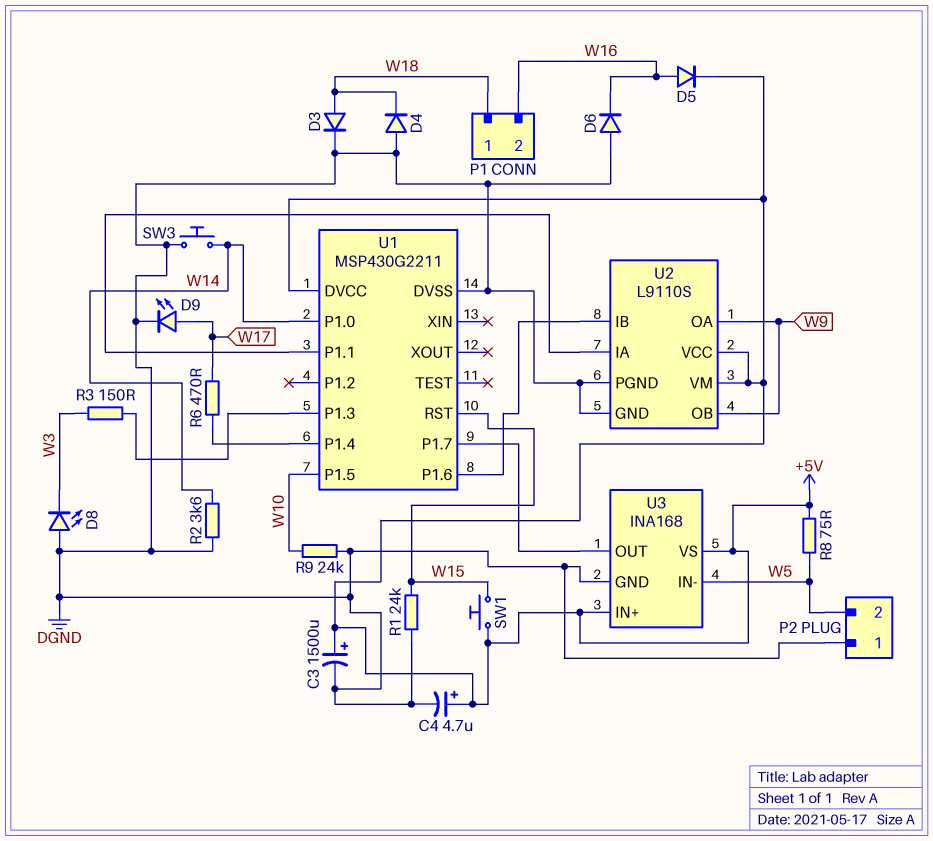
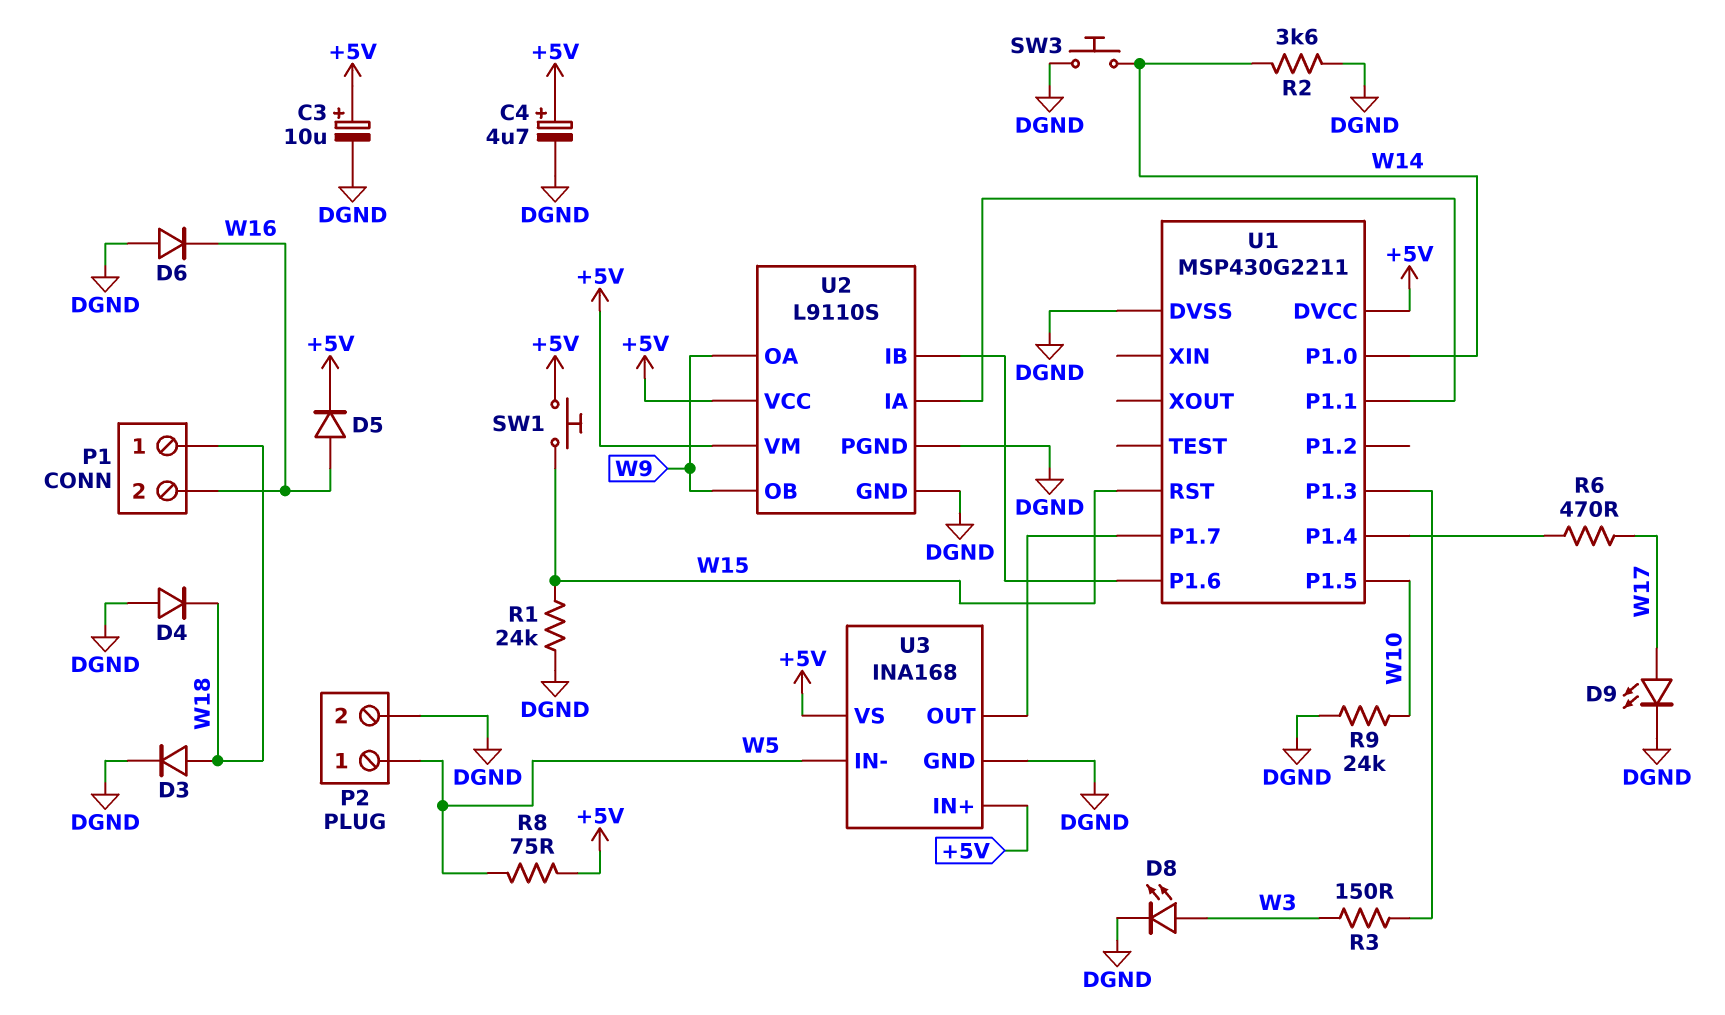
C3: 1500uF (plus +5V, minus DGND) -> 10uF (plus +5V, minus DGND)
D8: LED (A DGND, K W3) -> LED (A W3, K DGND)
P2 pin 1: DGND -> W5
P2 pin 2: W5 -> DGND

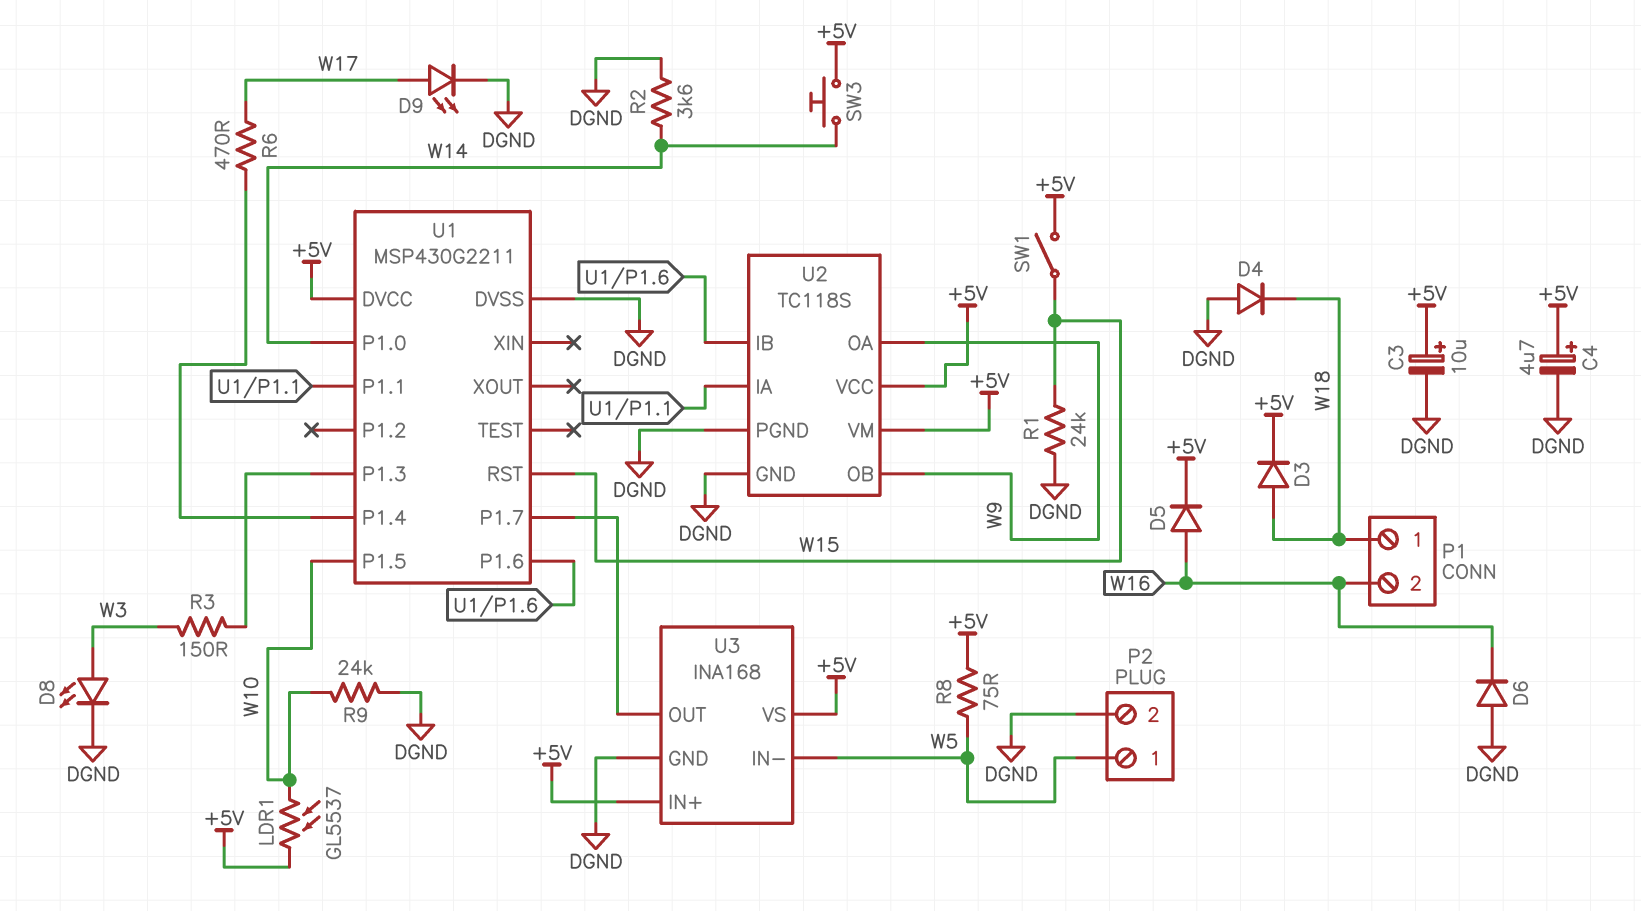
D3: diode (A W18, K DGND) -> diode (A W18, K +5V)
LDR1: none -> GL5537 (+5V, W10)
SW1: button (+5V, W15) -> switch (+5V, W15)
SW3: button (DGND, W14) -> button (+5V, W14)
U2: L9110S -> TC118S

